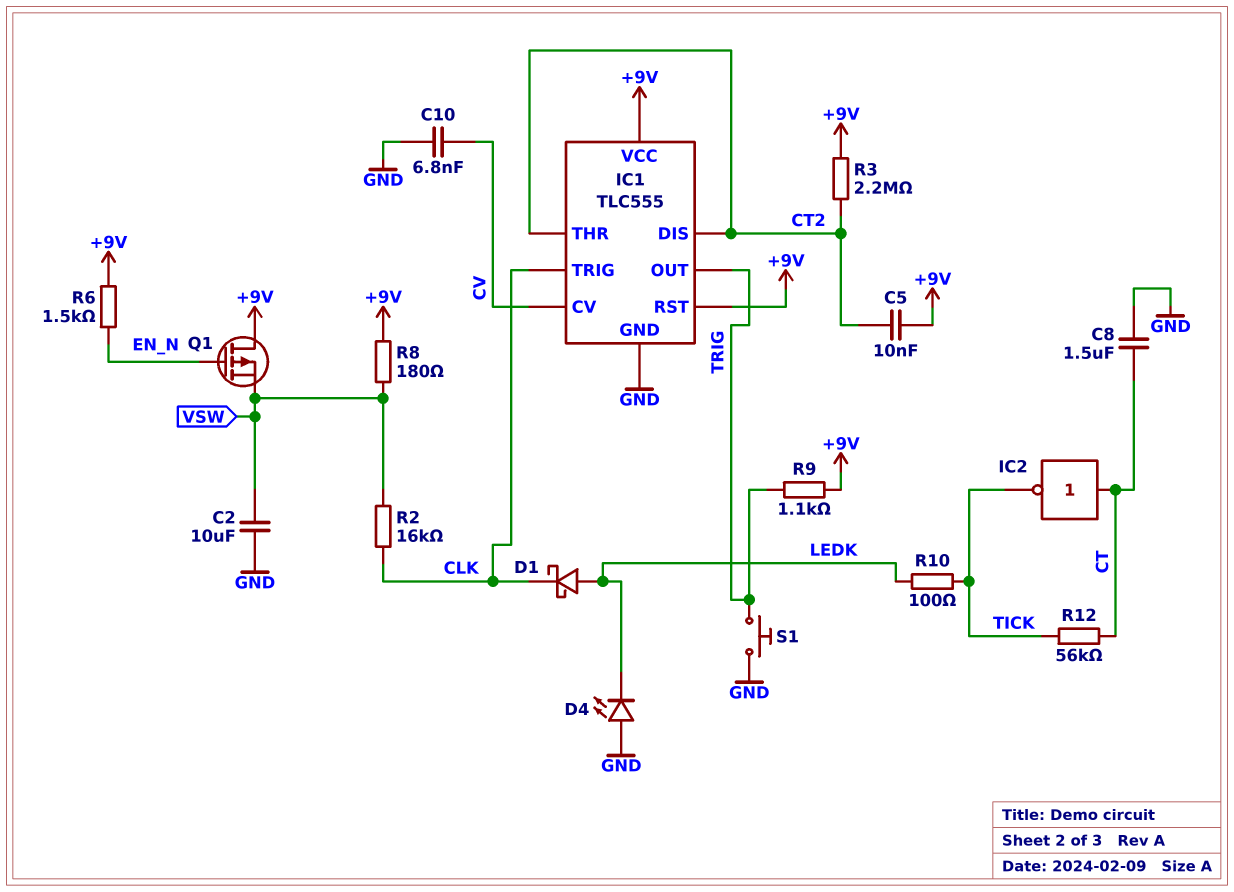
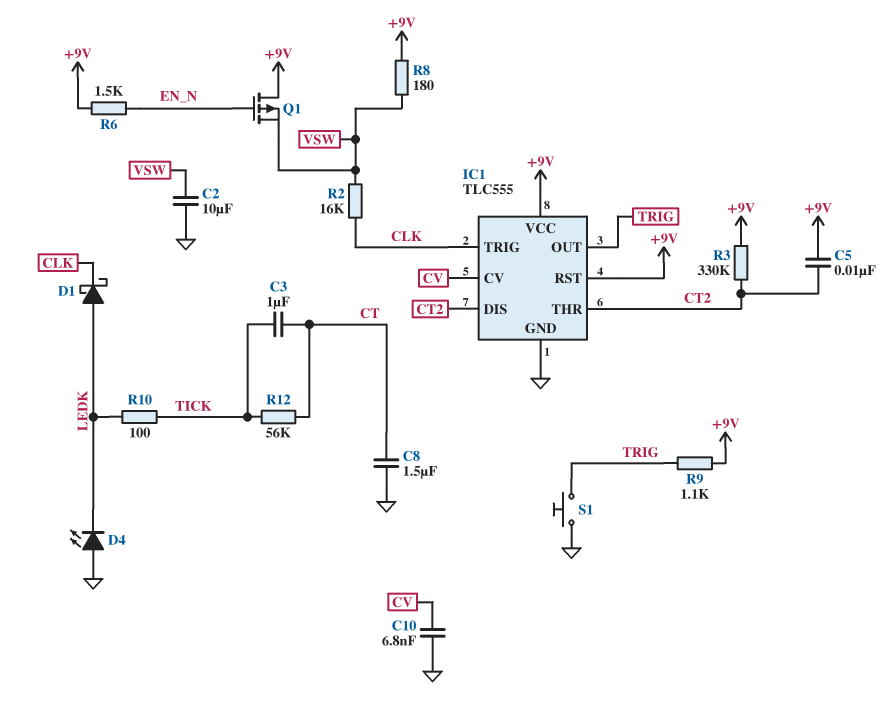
C3: none -> 1uF (CT, TICK)
IC2: NOT (in CT, out TICK) -> none
R3: 2.2M (+9V, CT2) -> 330k (+9V, CT2)

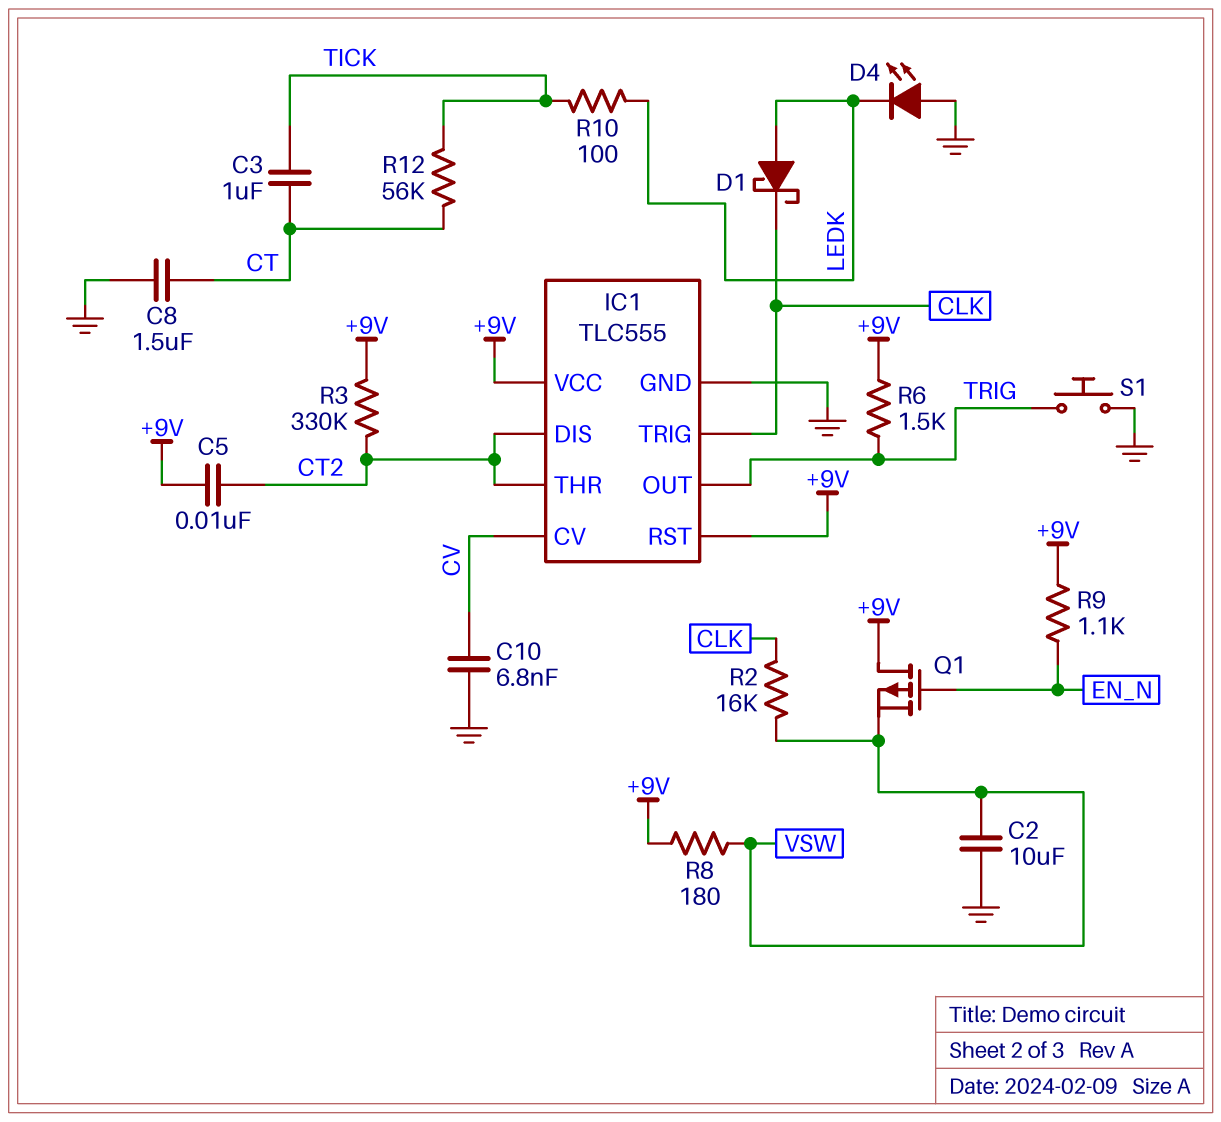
R6: 1.5k (+9V, EN_N) -> 1.5k (+9V, TRIG)
R9: 1.1k (+9V, TRIG) -> 1.1k (+9V, EN_N)

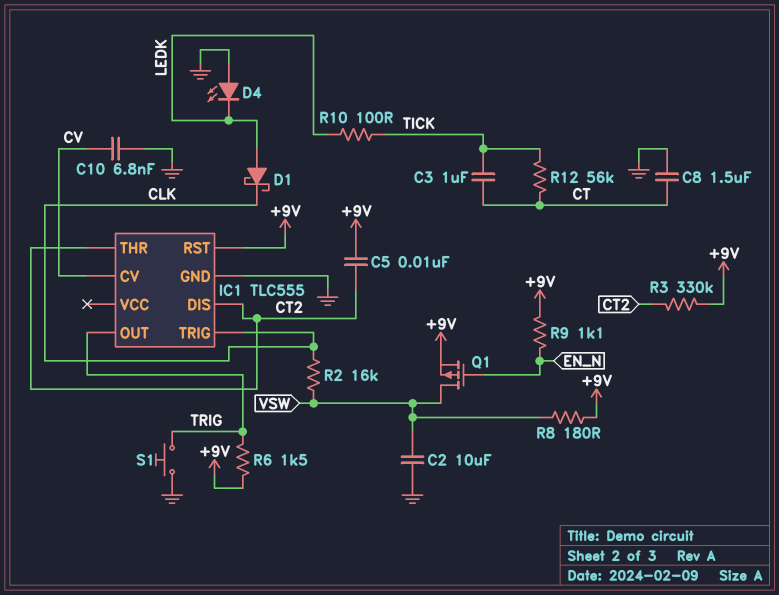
IC1 pin VCC: +9V -> none
Q1: PMOS (G EN_N, D +9V, S VSW) -> PMOS (G EN_N, D VSW, S +9V)

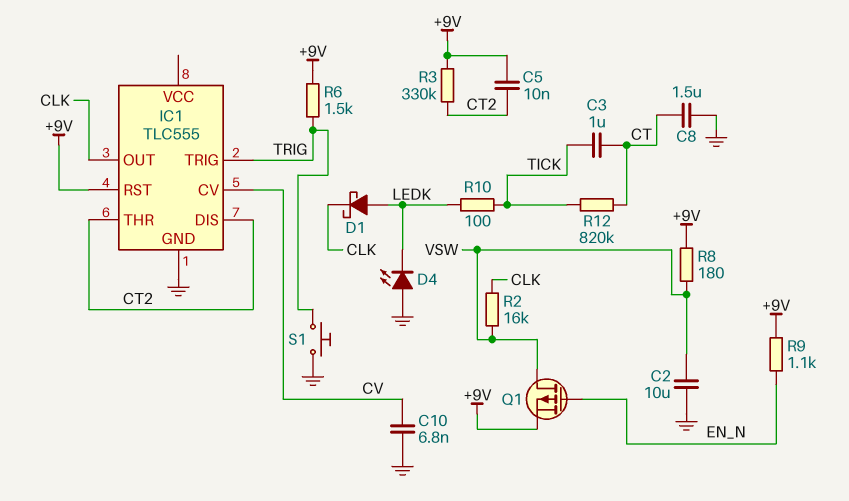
IC1 pin OUT: TRIG -> CLK
IC1 pin TRIG: CLK -> TRIG
R12: 56k (CT, TICK) -> 820k (CT, TICK)

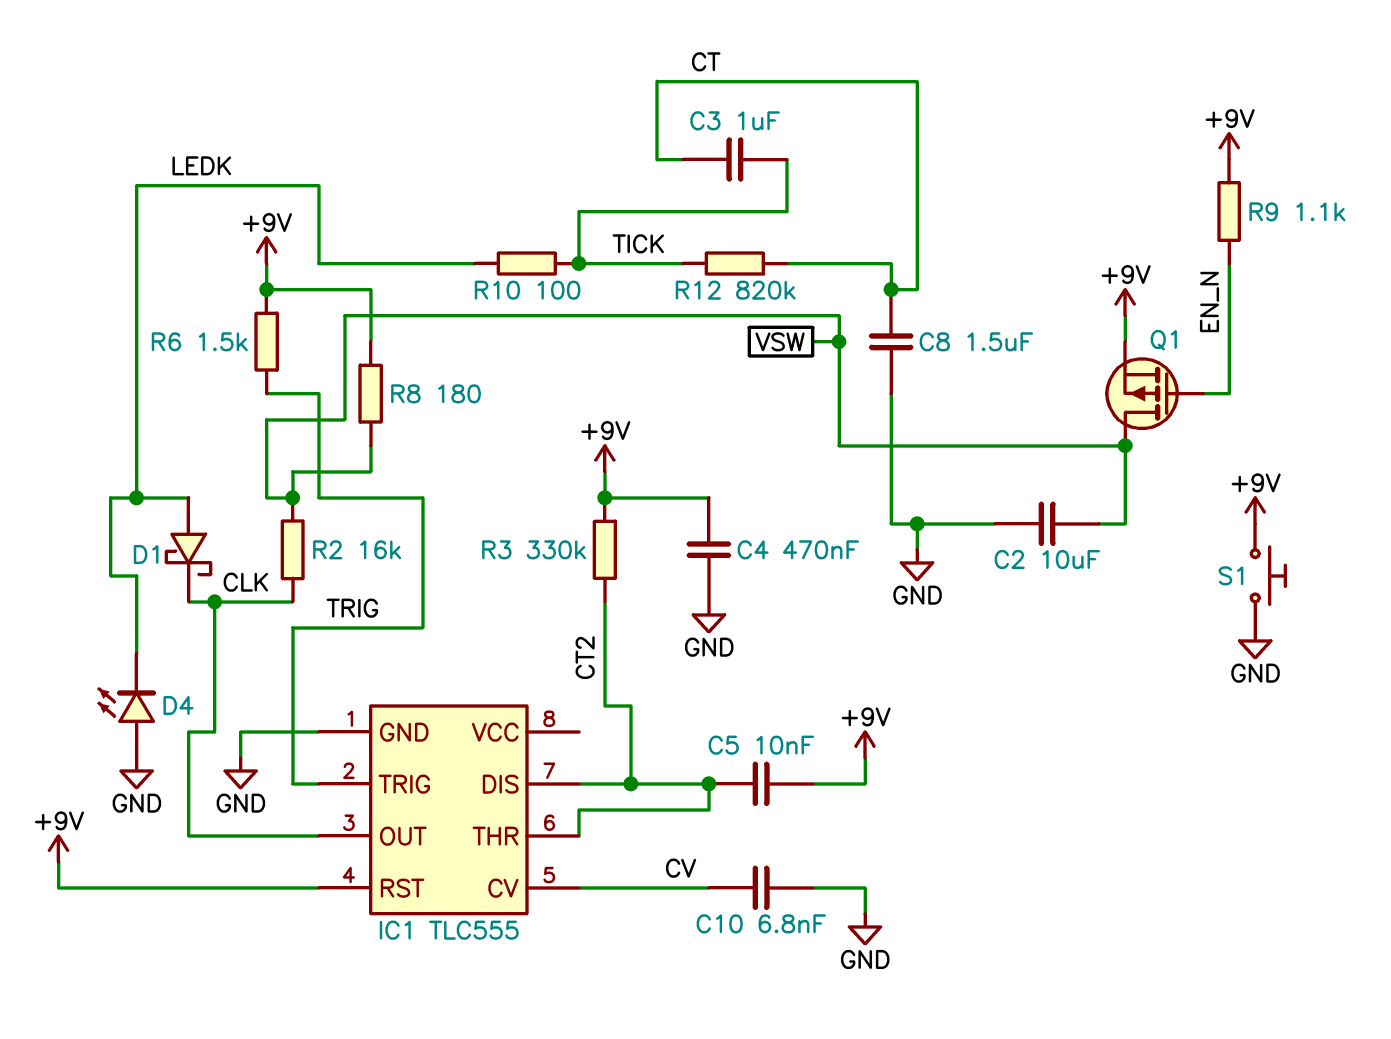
C4: none -> 470nF (+9V, GND)
S1: button (GND, TRIG) -> button (+9V, GND)

